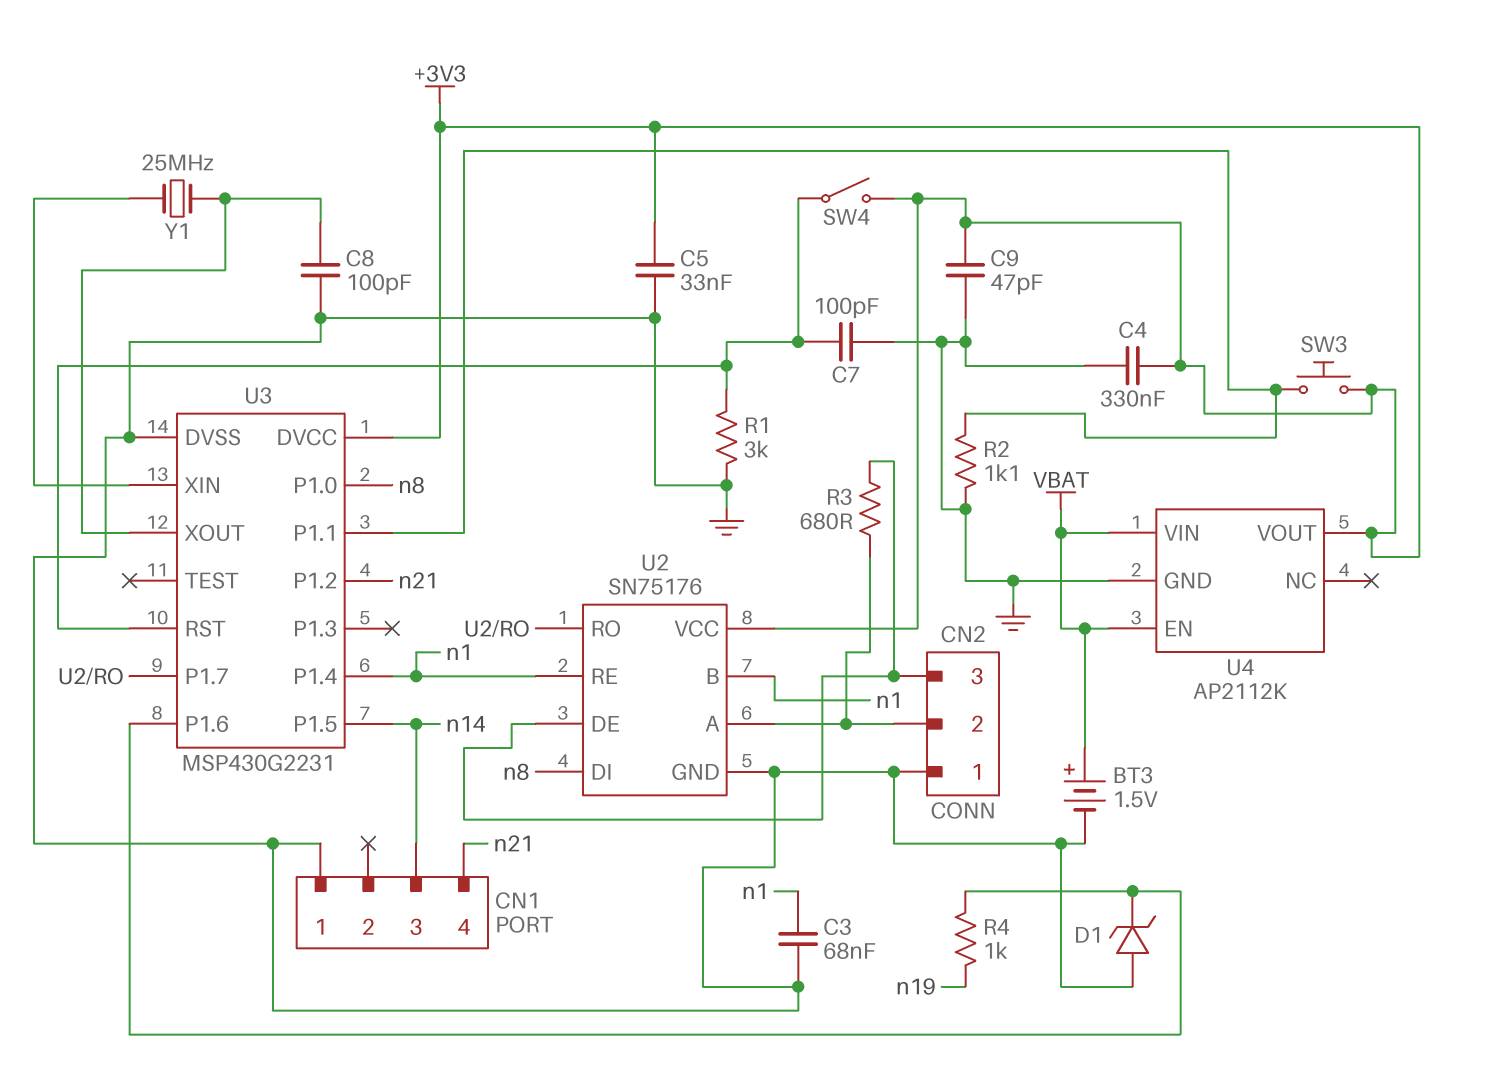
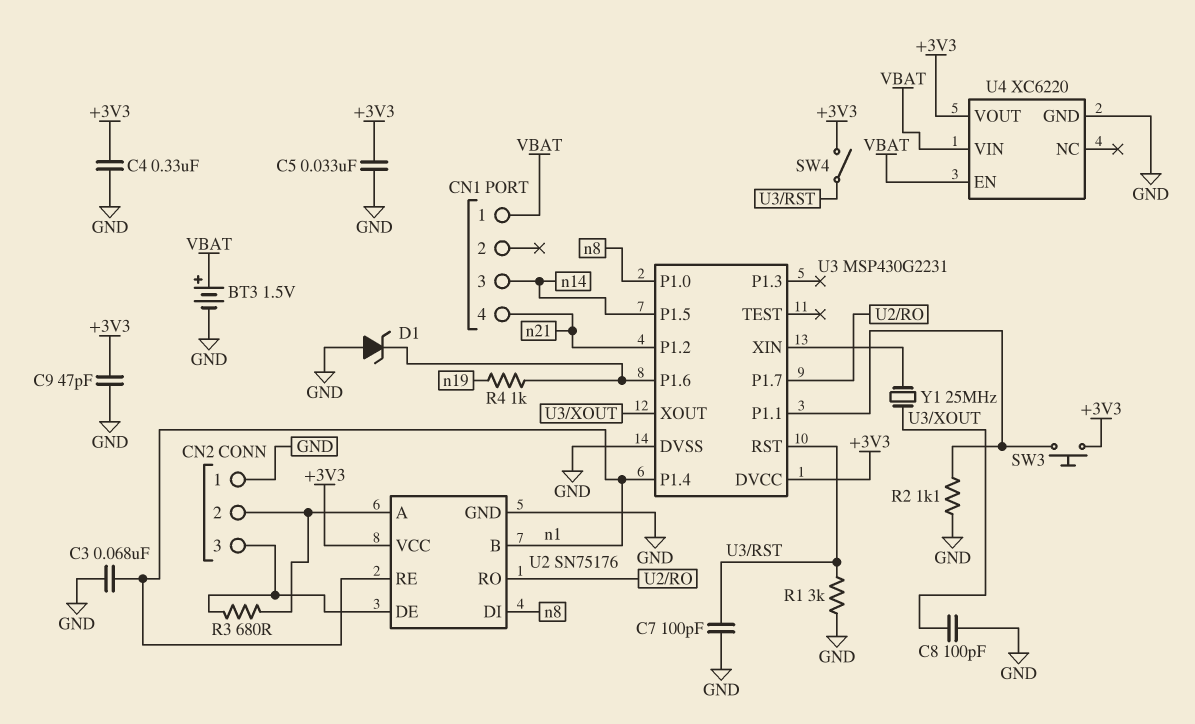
CN1 pin 1: GND -> VBAT
U4: AP2112K -> XC6220

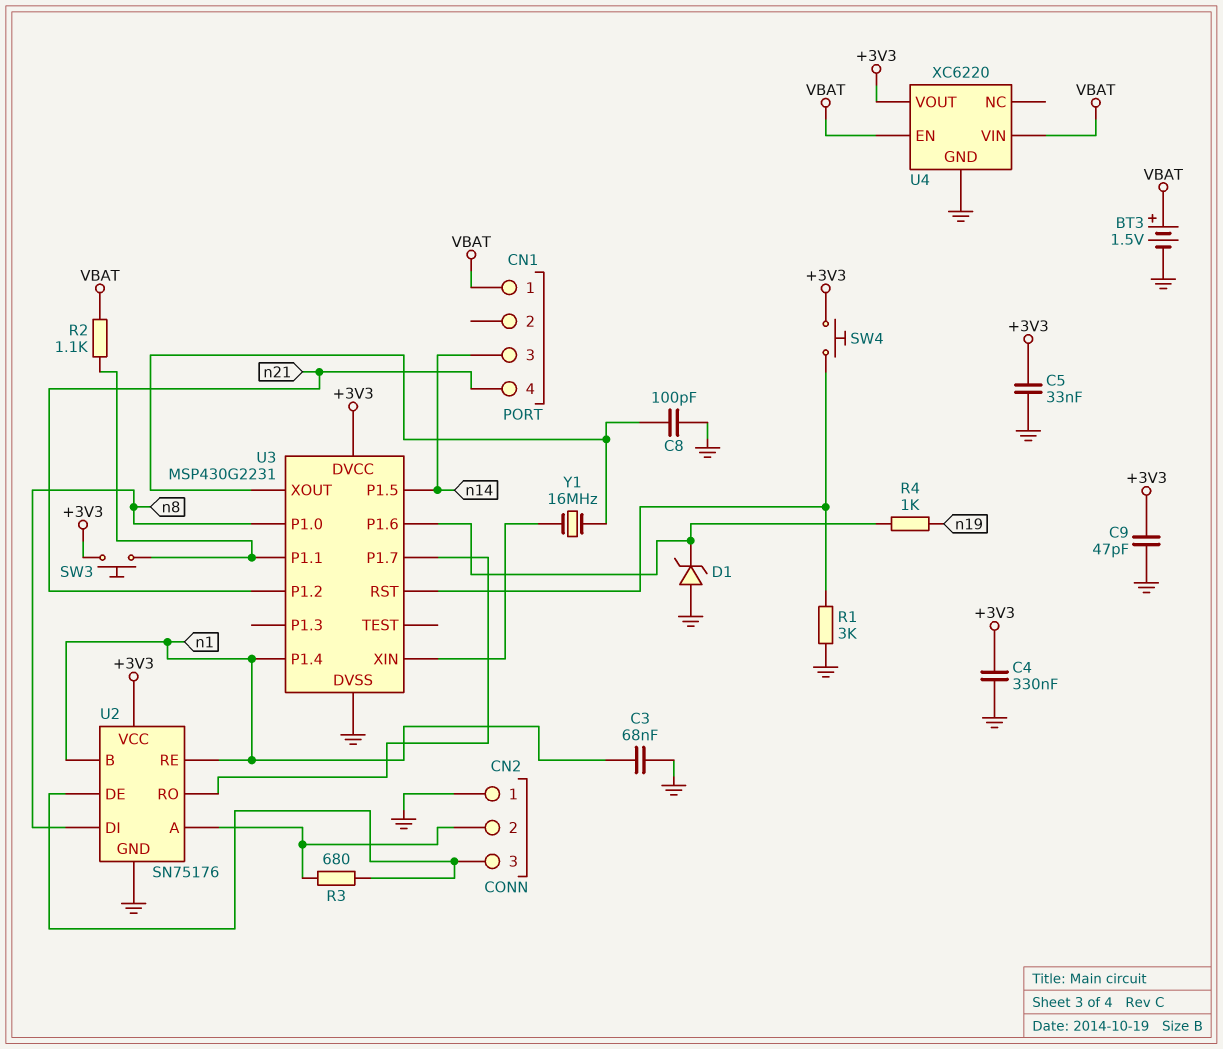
C7: 100pF (GND, U3/RST) -> none
R2: 1.1k (GND, U3/P1.1) -> 1.1k (U3/P1.1, VBAT)
SW4: switch (+3V3, U3/RST) -> button (+3V3, U3/RST)
Y1: 25MHz (U3/XIN, U3/XOUT) -> 16MHz (U3/XIN, U3/XOUT)

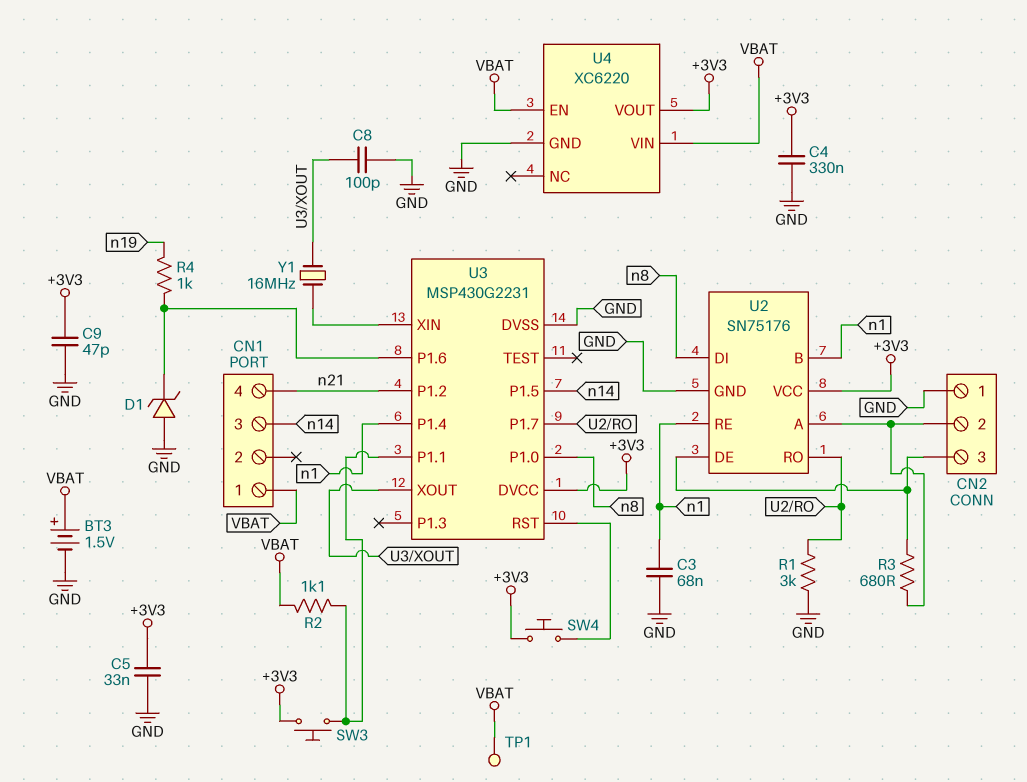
R1: 3k (GND, U3/RST) -> 3k (GND, U2/RO)
TP1: none -> test point (VBAT)

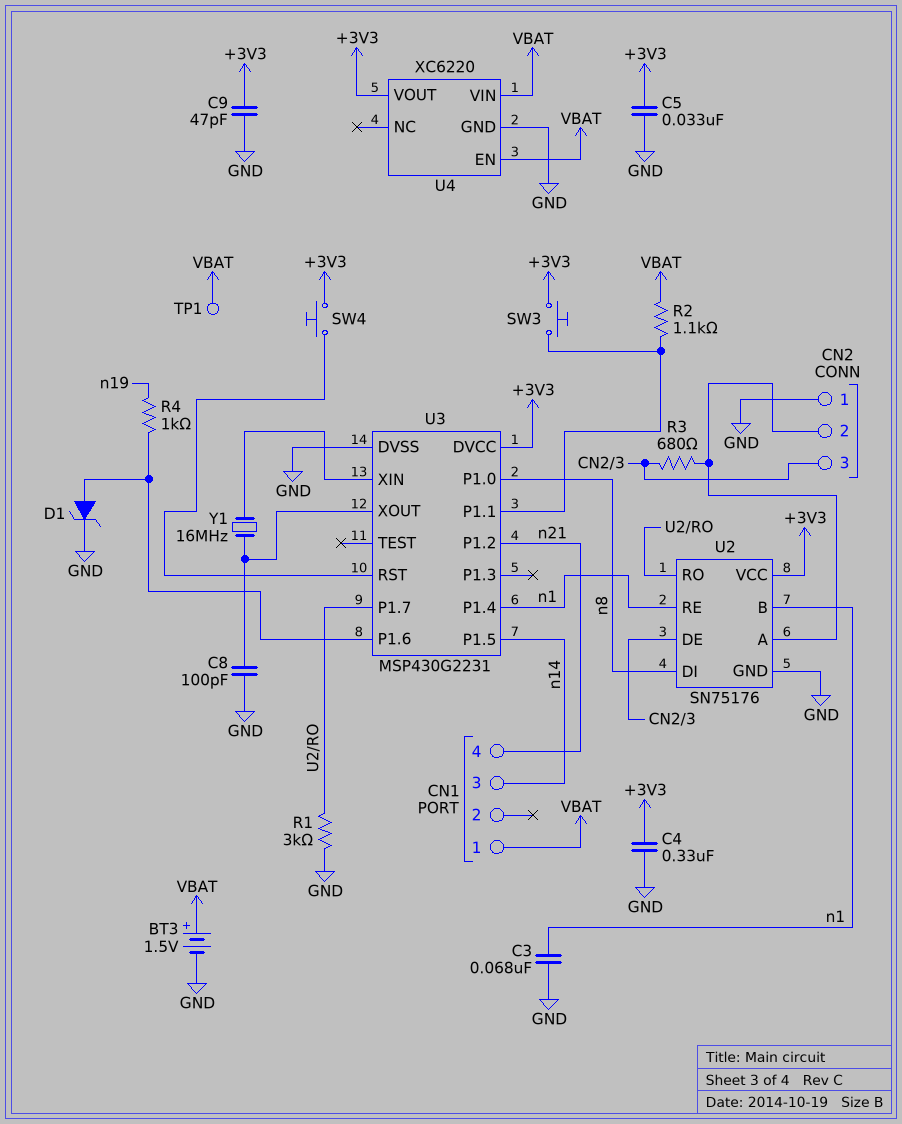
D1: zener (A GND, K U3/P1.6) -> zener (A U3/P1.6, K GND)

